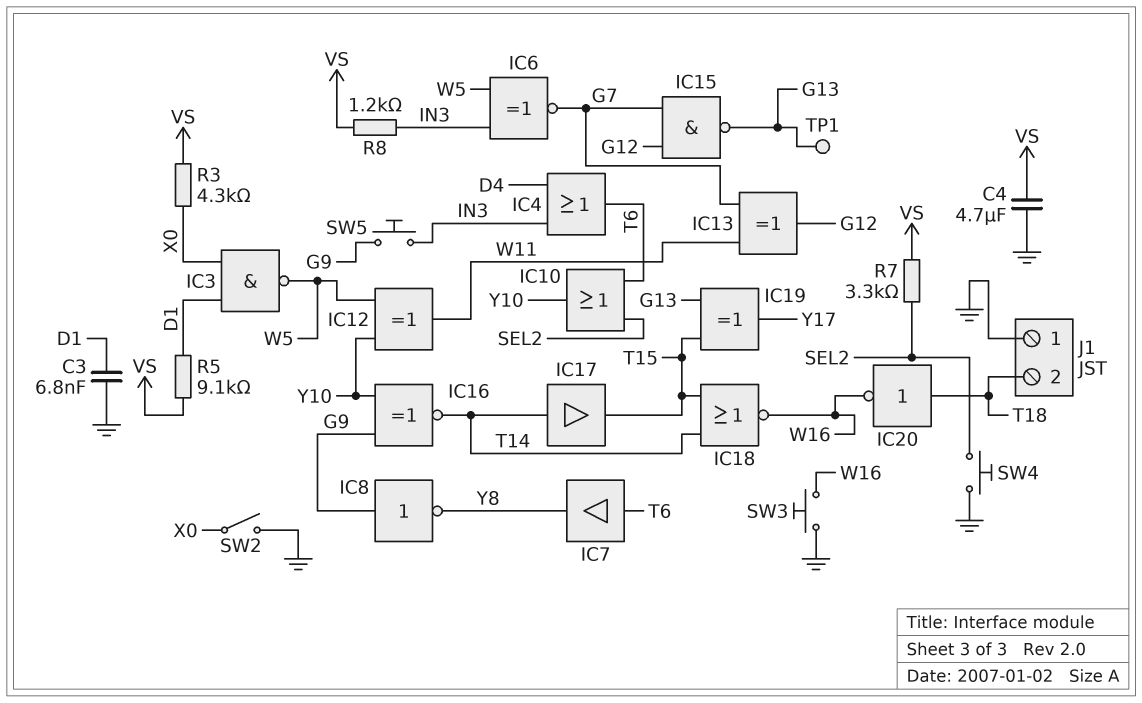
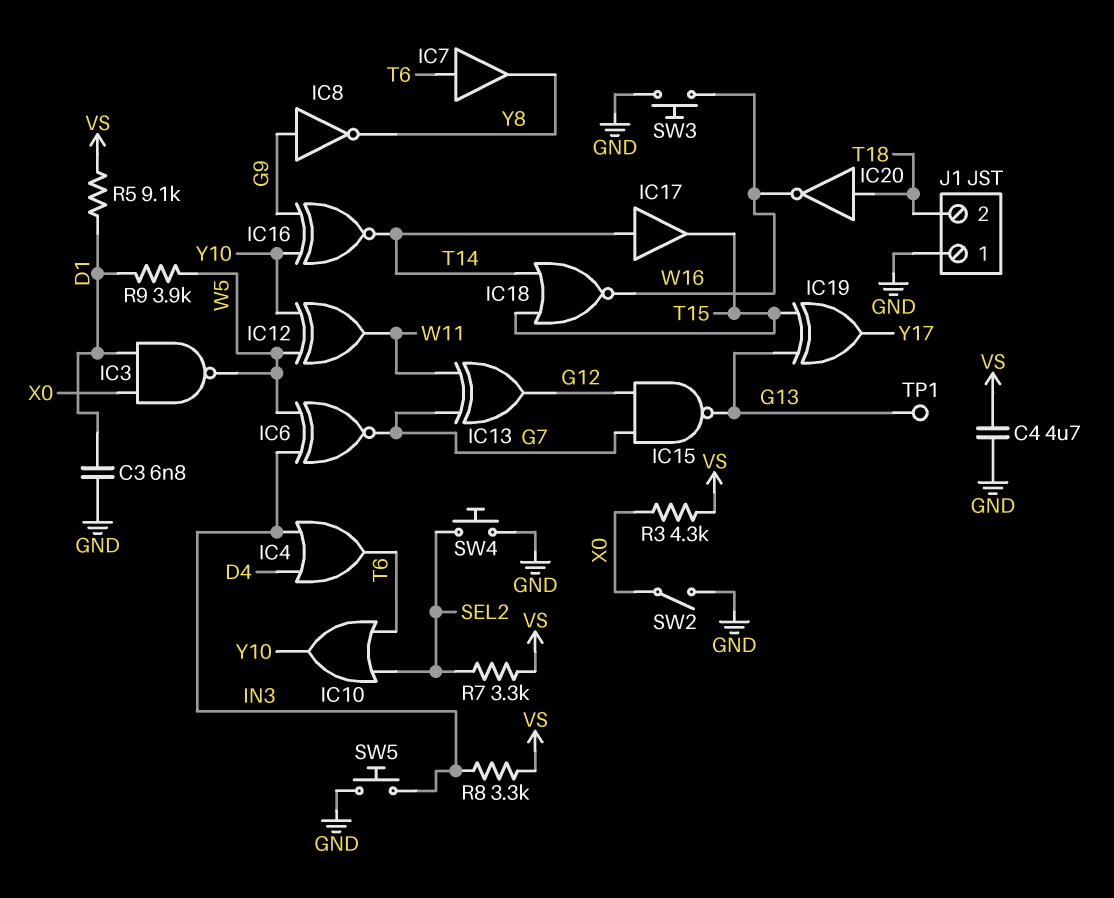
R8: 1.2k (IN3, VS) -> 3.3k (IN3, VS)
R9: none -> 3.9k (D1, W5)
SW5: button (G9, IN3) -> button (GND, IN3)

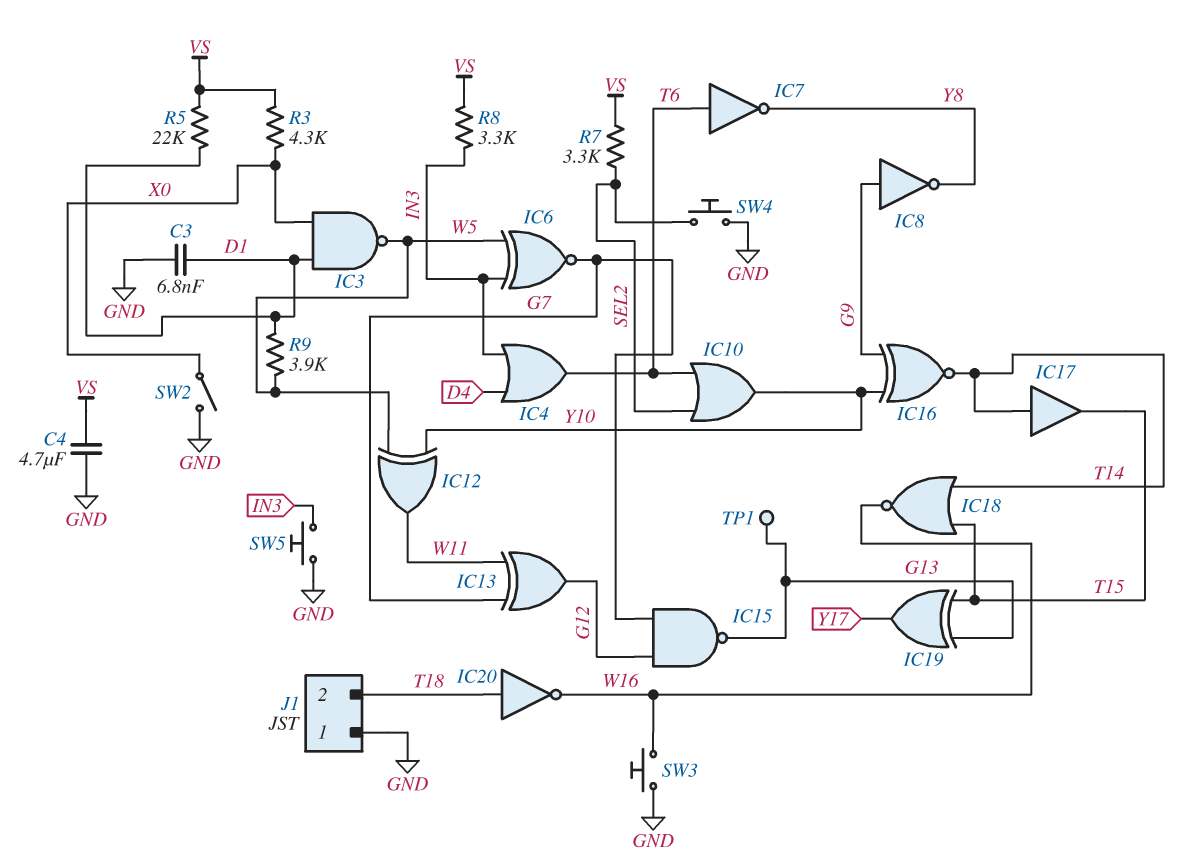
IC7: buffer (in T6, out Y8) -> NOT (in T6, out Y8)
R5: 9.1k (D1, VS) -> 22k (D1, VS)

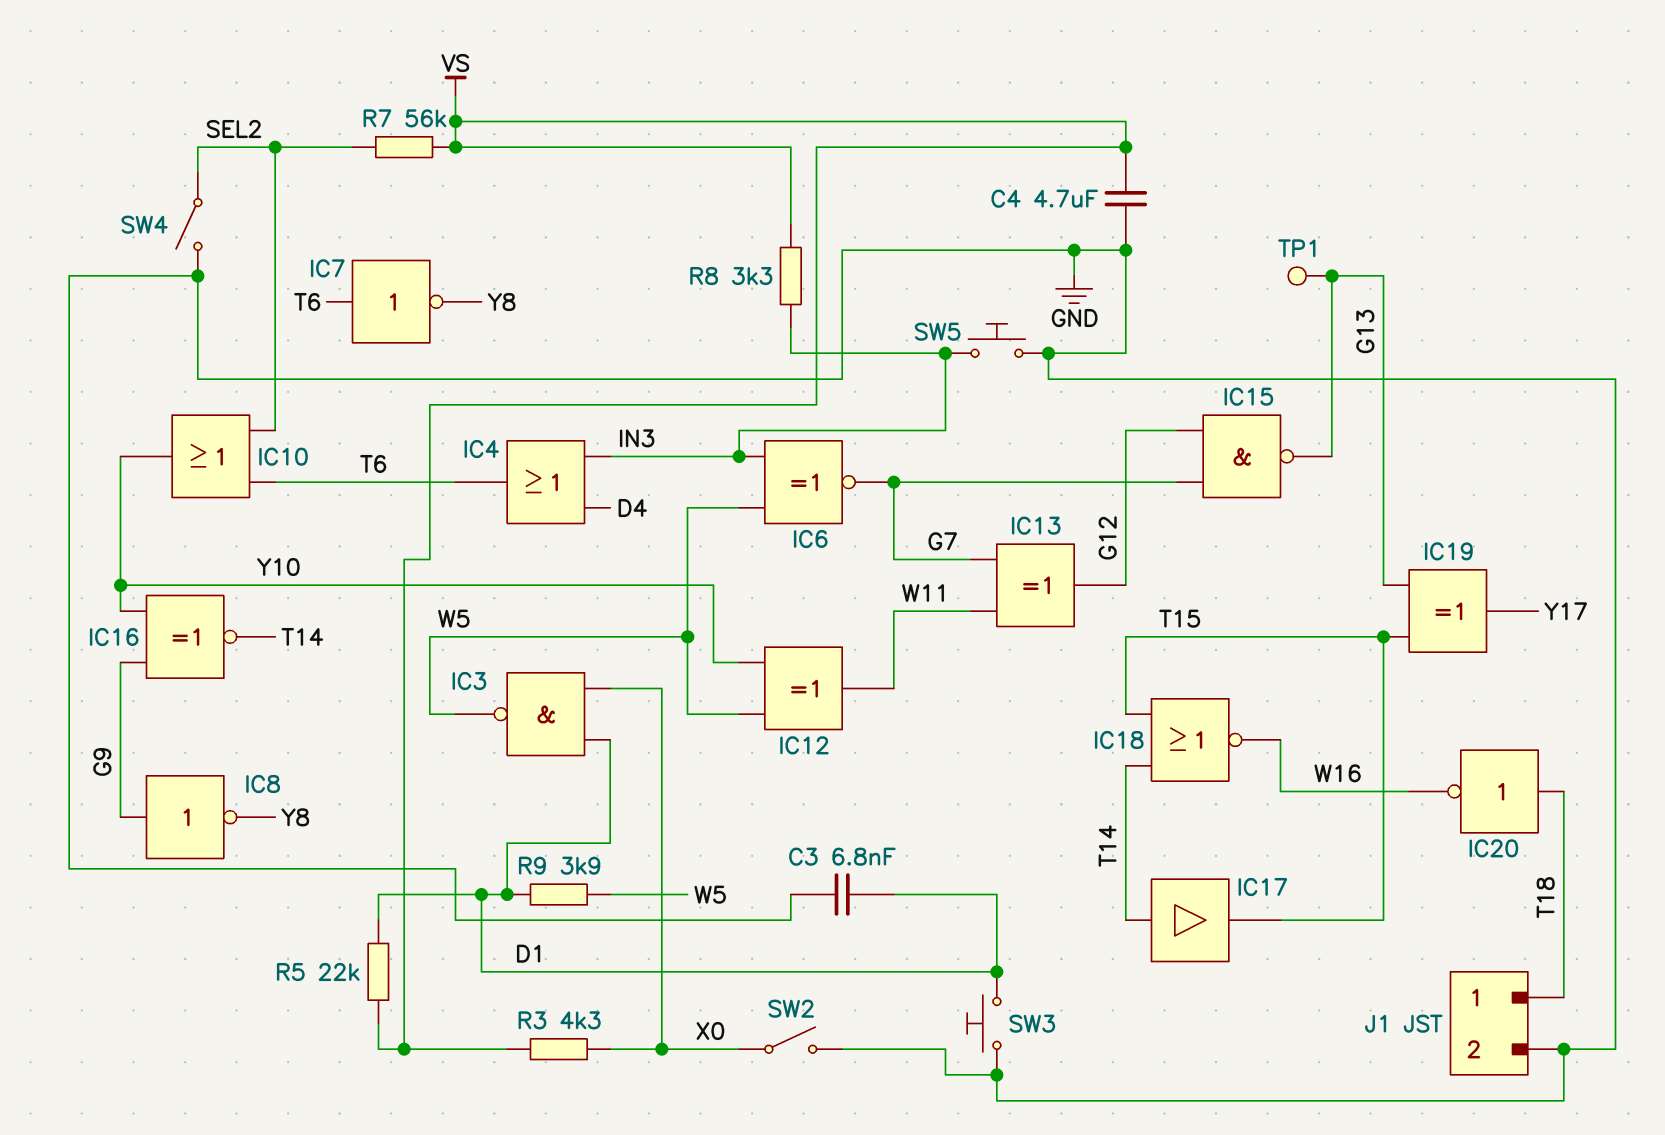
J1 pin 1: GND -> T18
J1 pin 2: T18 -> GND
R7: 3.3k (SEL2, VS) -> 56k (SEL2, VS)
SW3: button (GND, W16) -> button (D1, GND)
SW4: button (GND, SEL2) -> switch (GND, SEL2)

